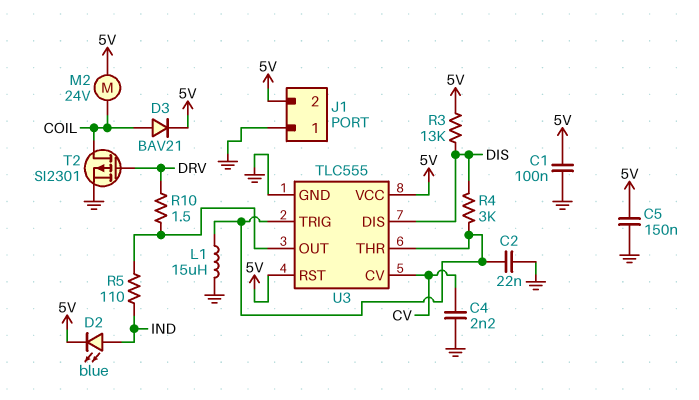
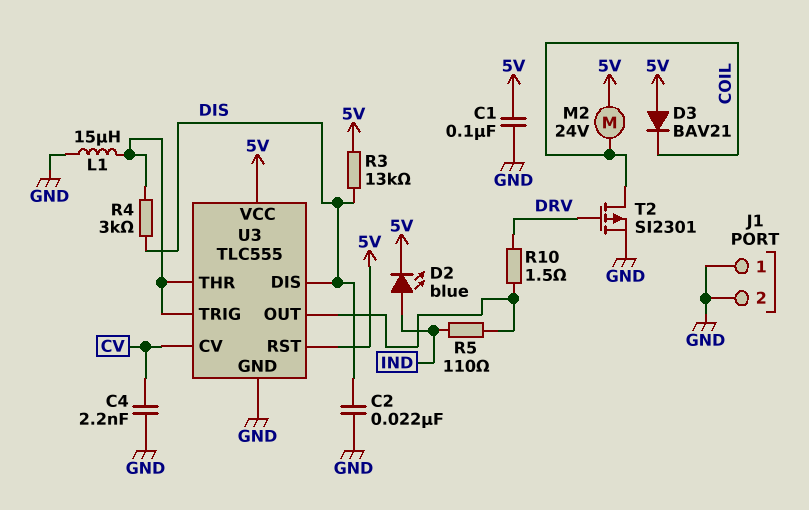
C2: 22nF (GND, U3/THR) -> 22nF (DIS, GND)
C5: 150nF (5V, GND) -> none
D3: diode BAV21 (A COIL, K 5V) -> diode BAV21 (A 5V, K COIL)
J1 pin 2: 5V -> GND

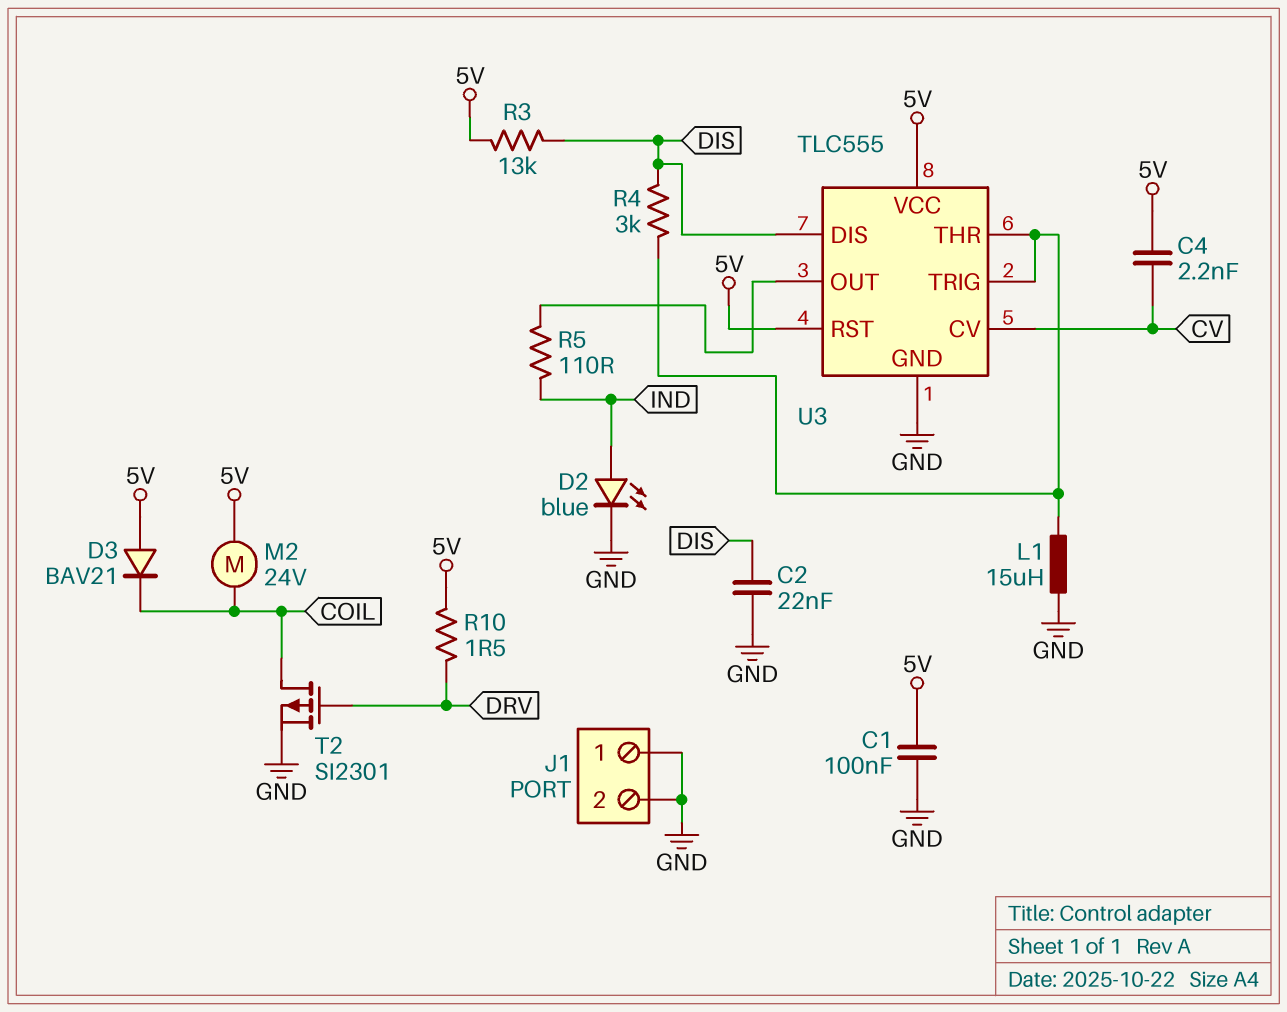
C4: 2.2nF (CV, GND) -> 2.2nF (5V, CV)
D2: LED blue (A IND, K 5V) -> LED blue (A IND, K GND)
R10: 1.5 (DRV, U3/OUT) -> 1.5 (5V, DRV)

